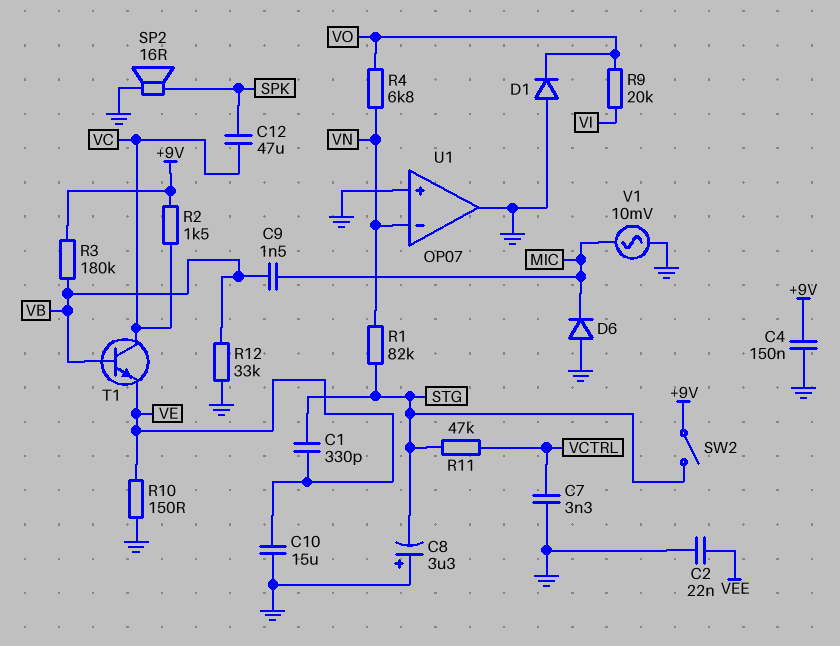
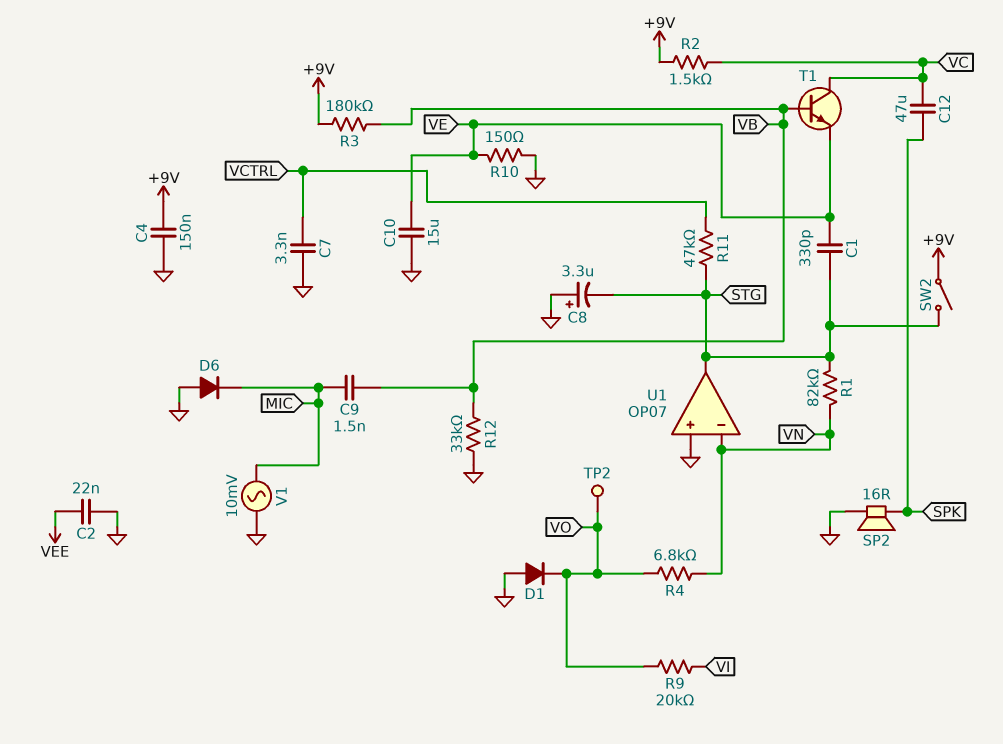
TP2: none -> test point (VO)
U1 pin out: GND -> STG

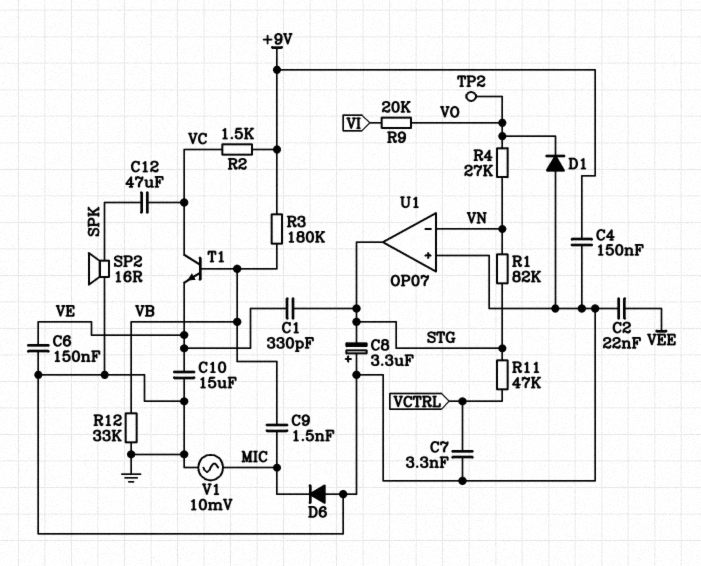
C6: none -> 150nF (GND, VE)
R4: 6.8k (VN, VO) -> 27k (VN, VO)
R10: 150 (GND, VE) -> none
SW2: switch (+9V, STG) -> none

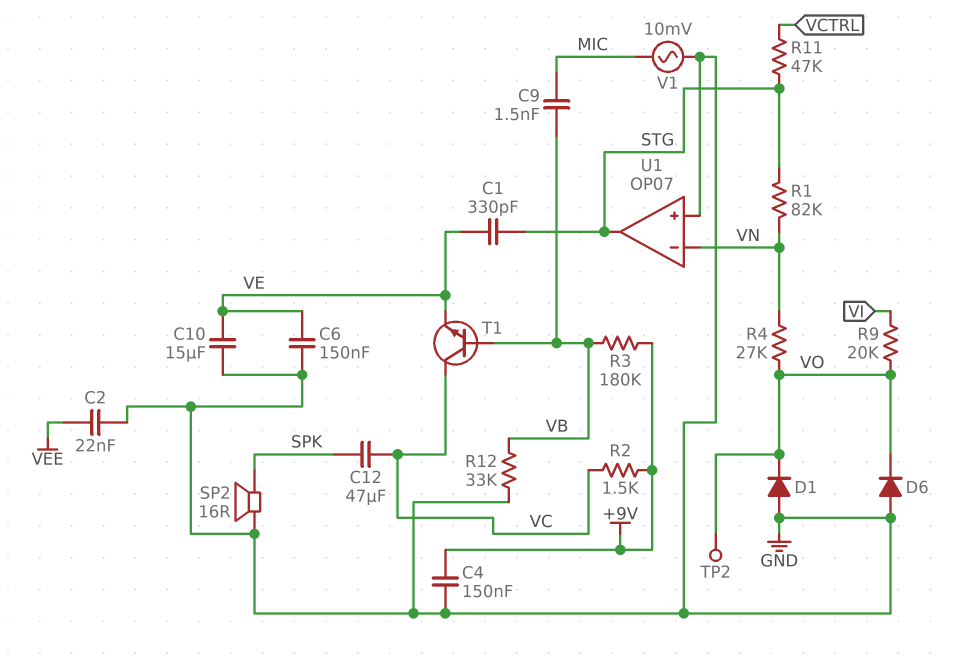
C7: 3.3nF (GND, VCTRL) -> none
C8: 3.3uF (plus GND, minus STG) -> none
D6: diode (A GND, K MIC) -> diode (A GND, K VO)

